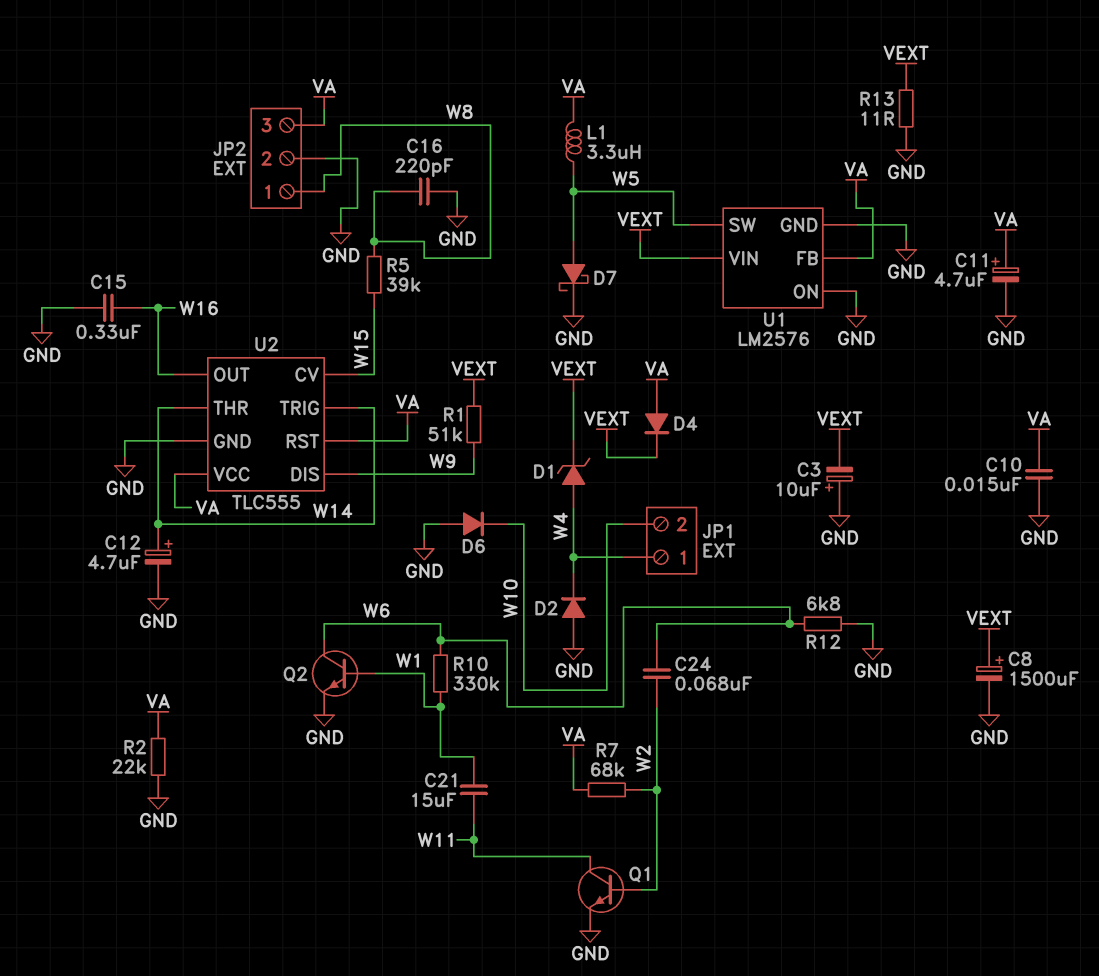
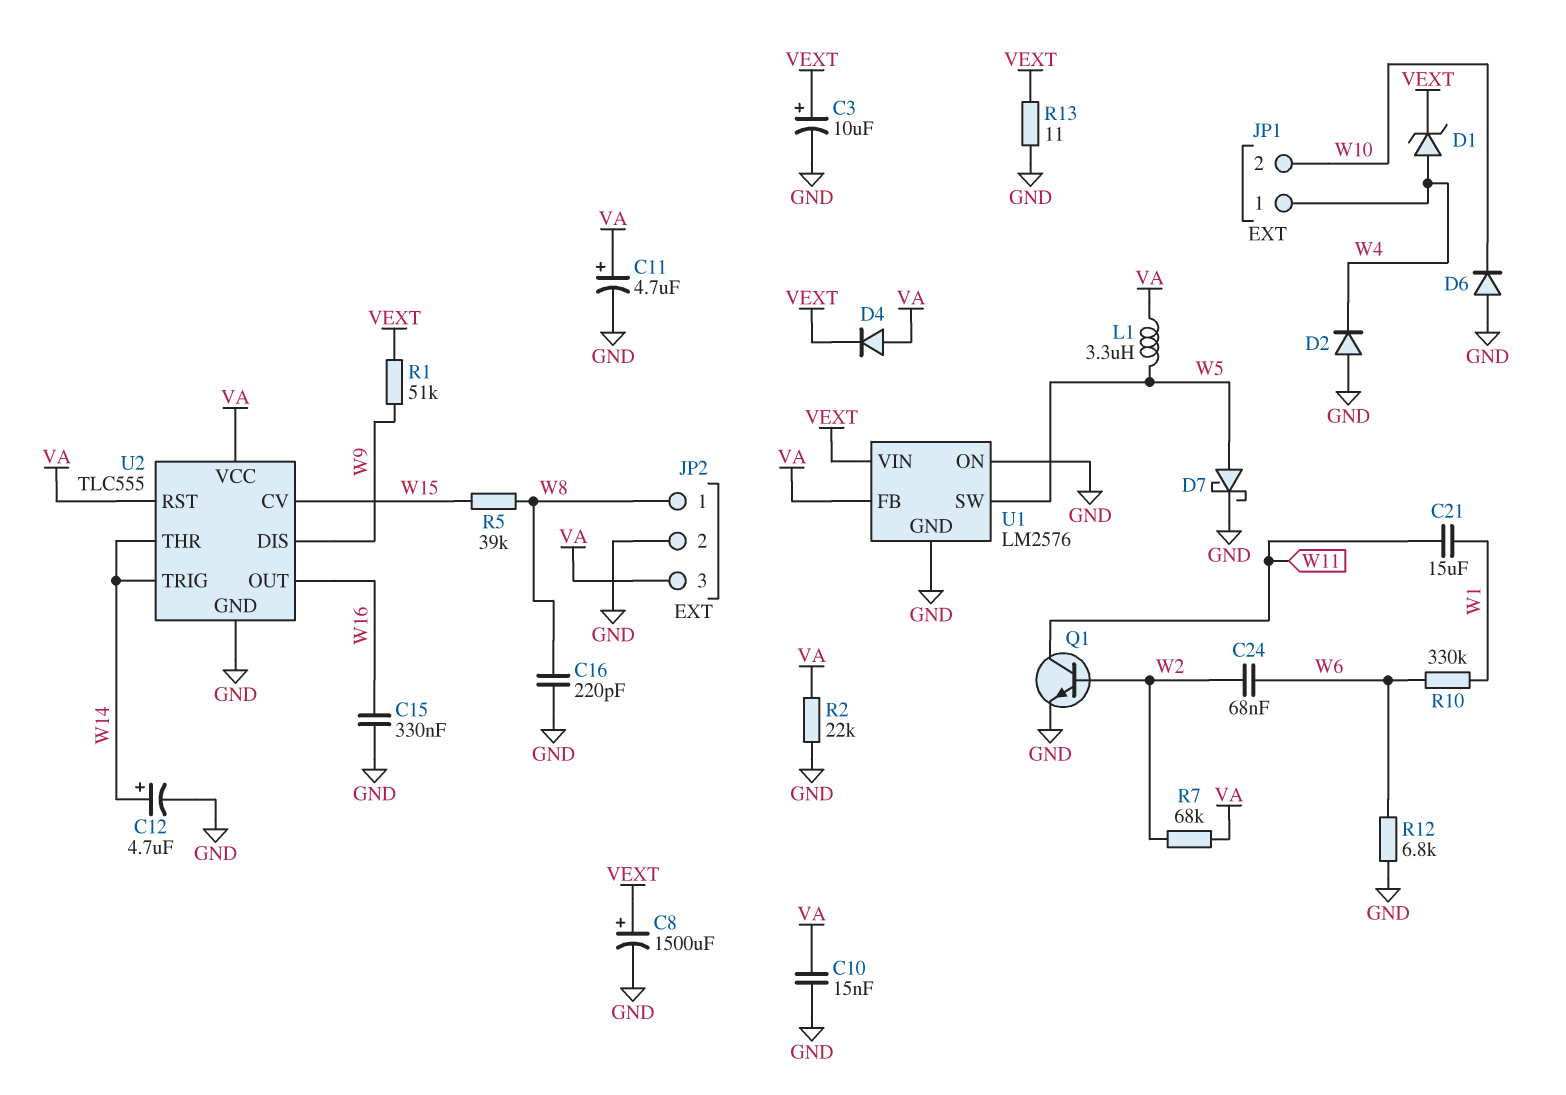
C3: 10uF (plus GND, minus VEXT) -> 10uF (plus VEXT, minus GND)
Q2: NPN (B W1, C W6, E GND) -> none

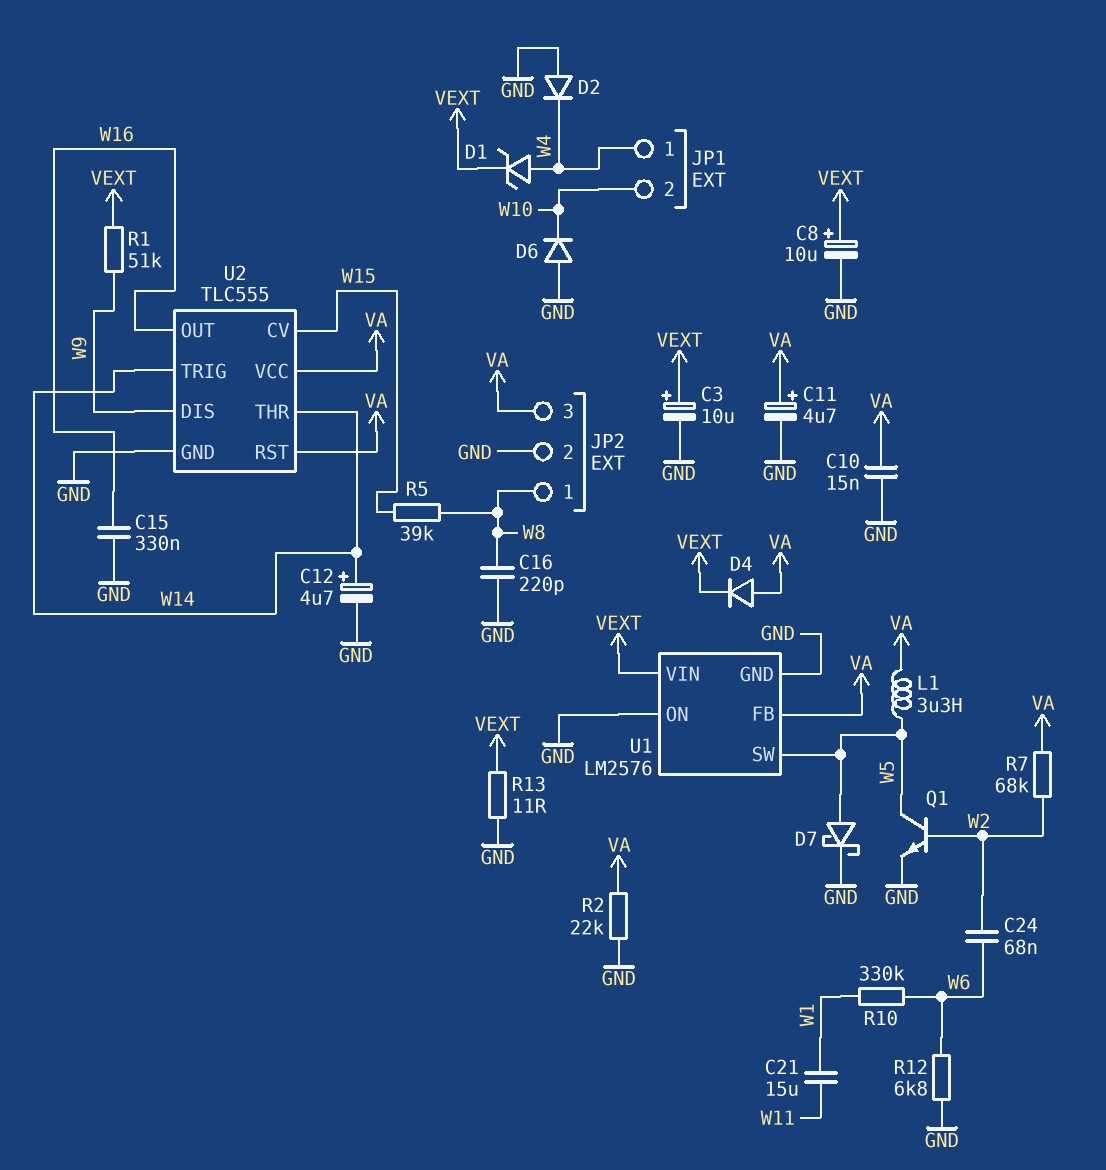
C8: 1500uF (plus VEXT, minus GND) -> 10uF (plus VEXT, minus GND)
Q1: NPN (B W2, C W11, E GND) -> NPN (B W2, C W5, E GND)

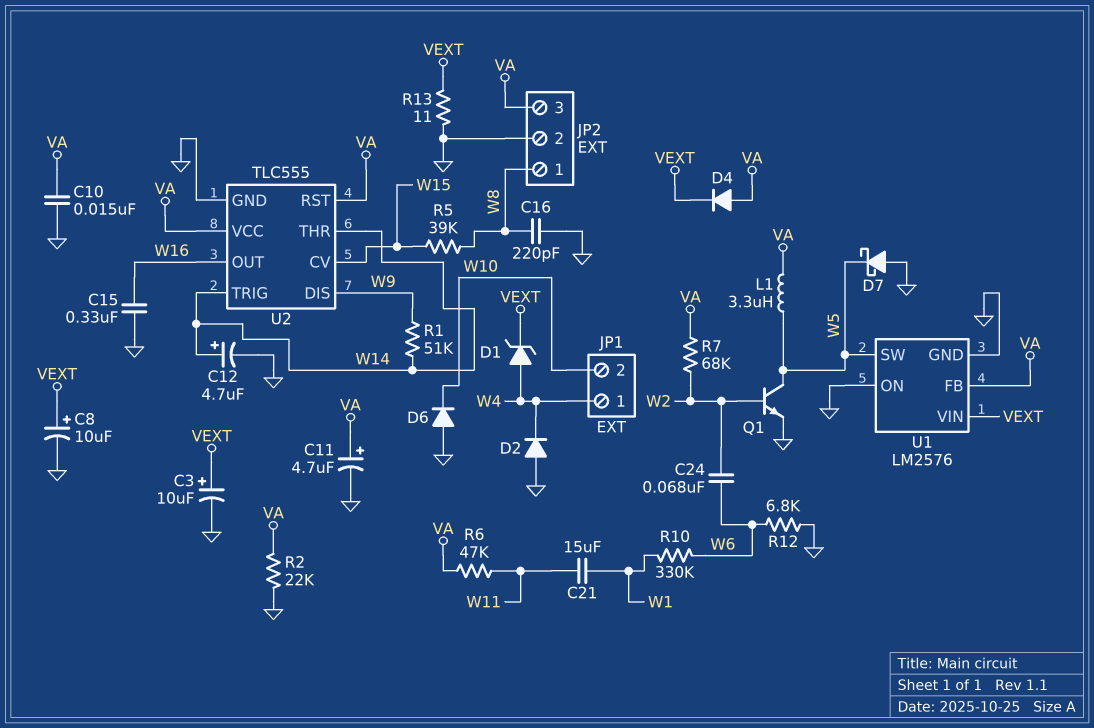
D7: schottky (A W5, K GND) -> schottky (A GND, K W5)
R1: 51k (VEXT, W9) -> 51k (W9, W14)
R6: none -> 47k (VA, W11)

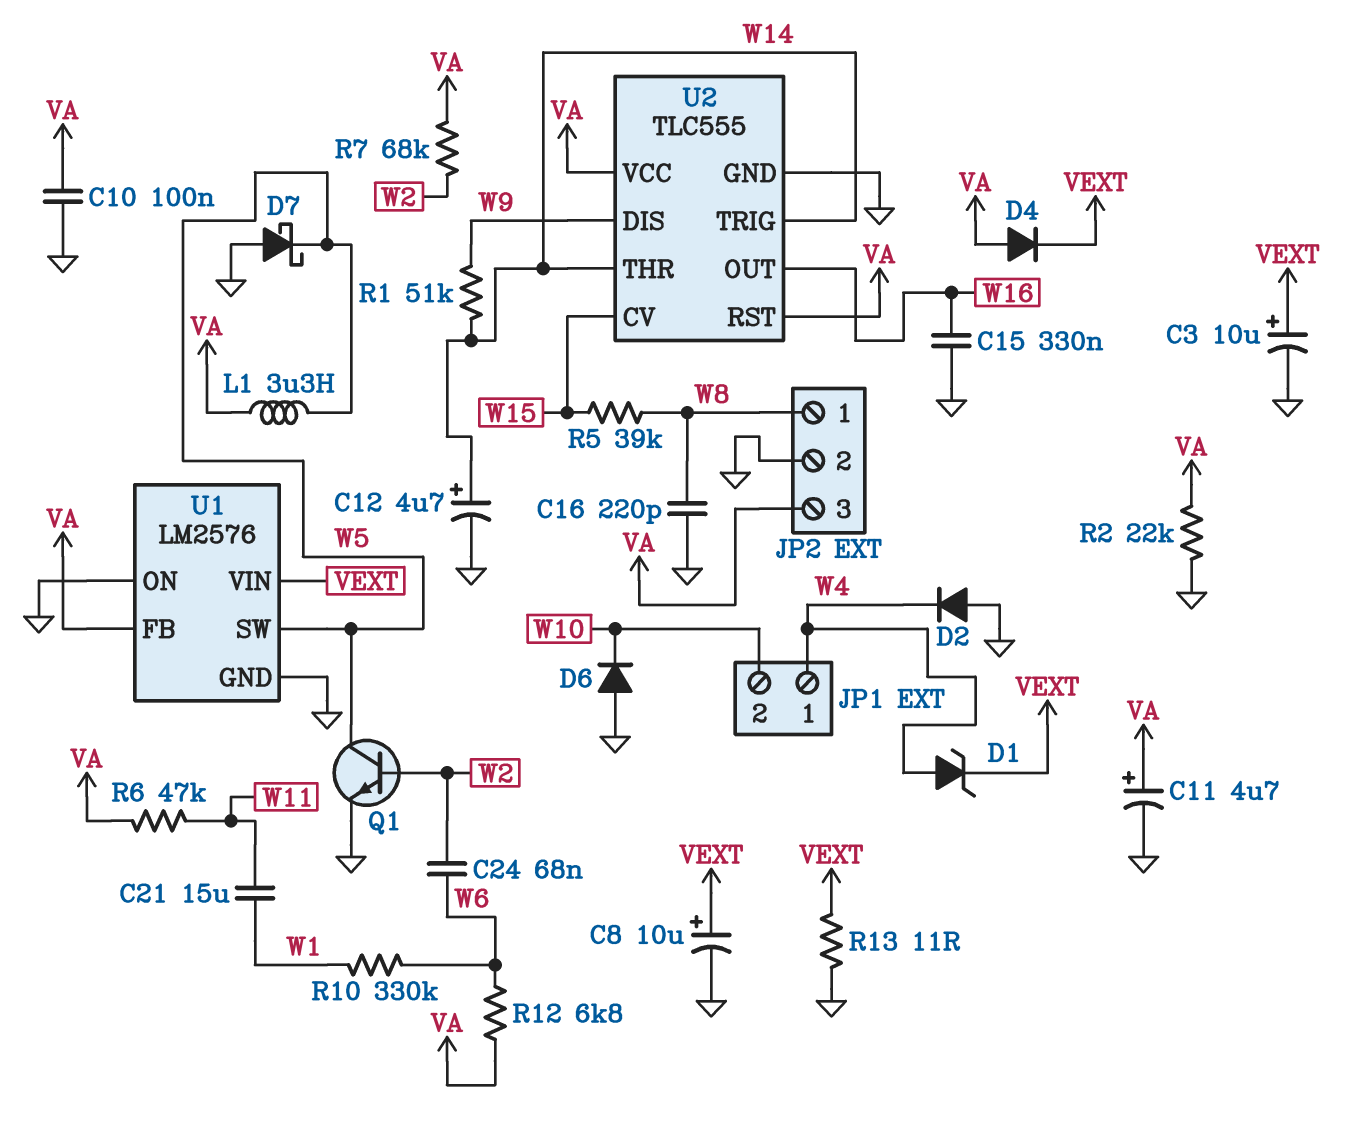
C10: 15nF (GND, VA) -> 100nF (GND, VA)
R12: 6.8k (GND, W6) -> 6.8k (VA, W6)

